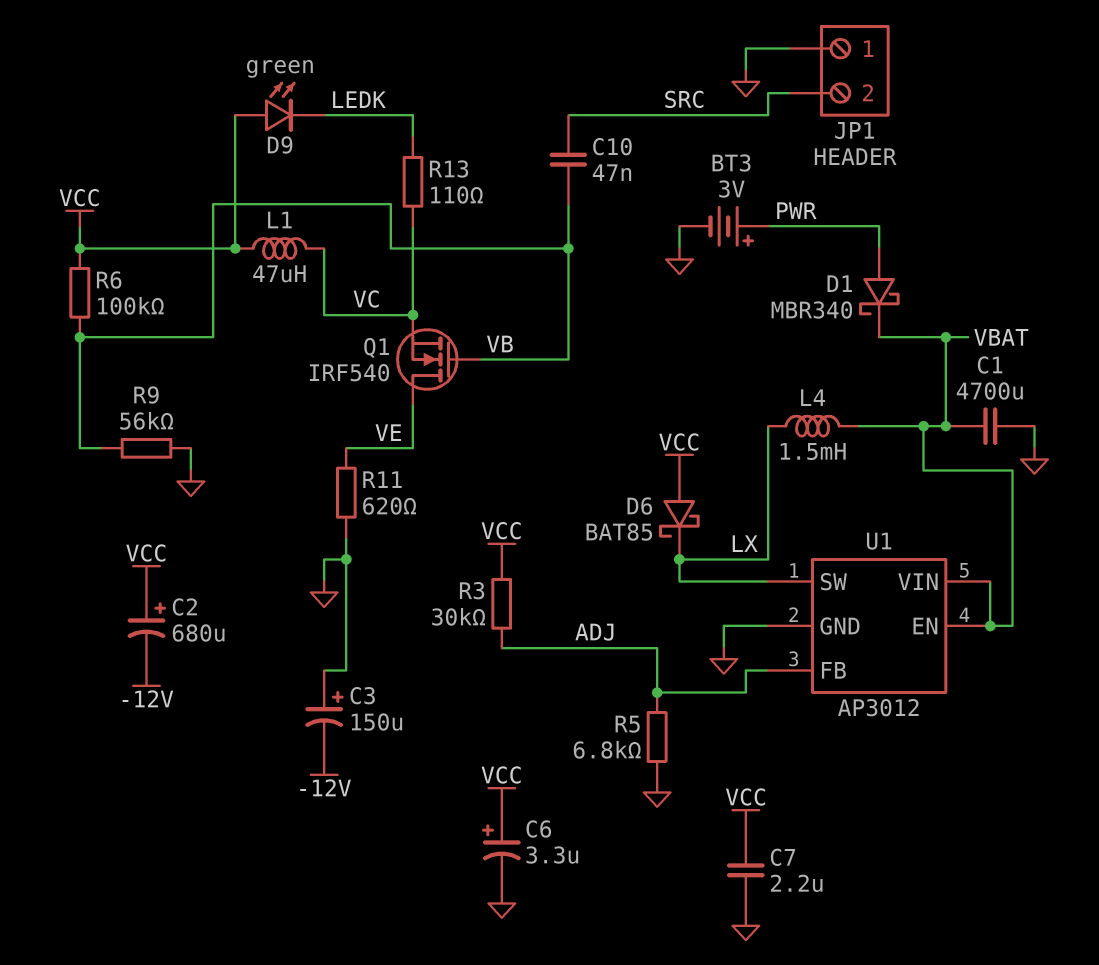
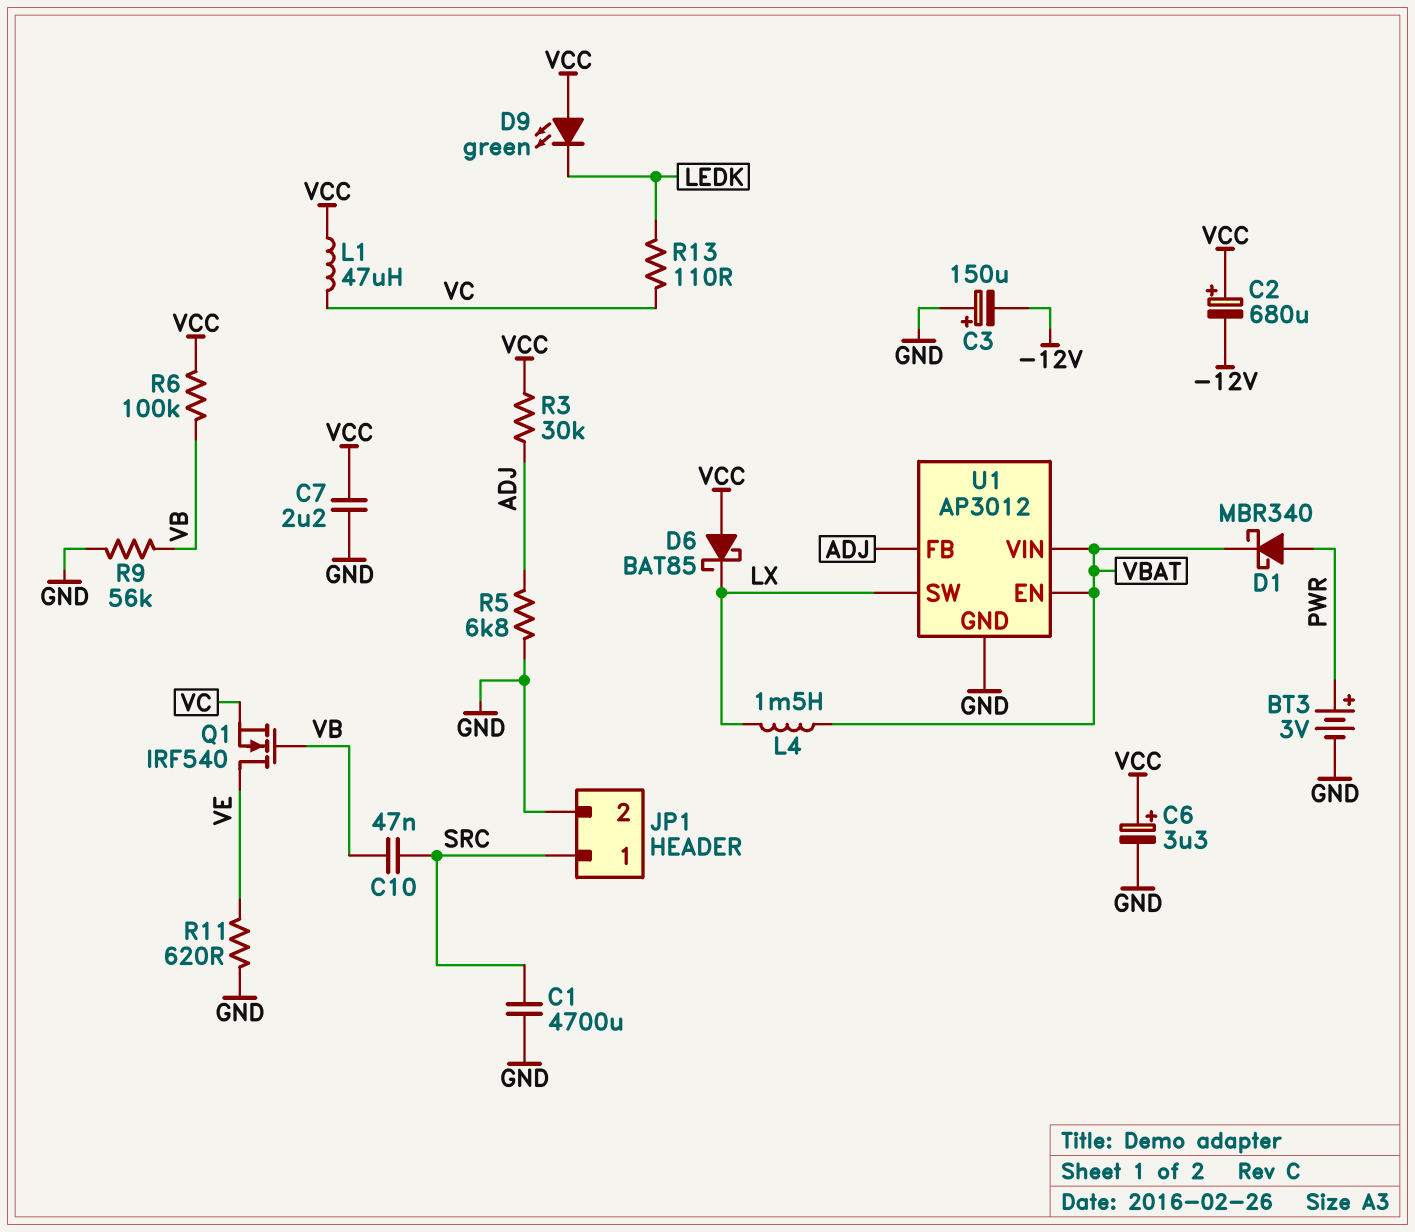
C1: 4700uF (GND, VBAT) -> 4700uF (GND, SRC)
JP1 pin 1: GND -> SRC
JP1 pin 2: SRC -> GND

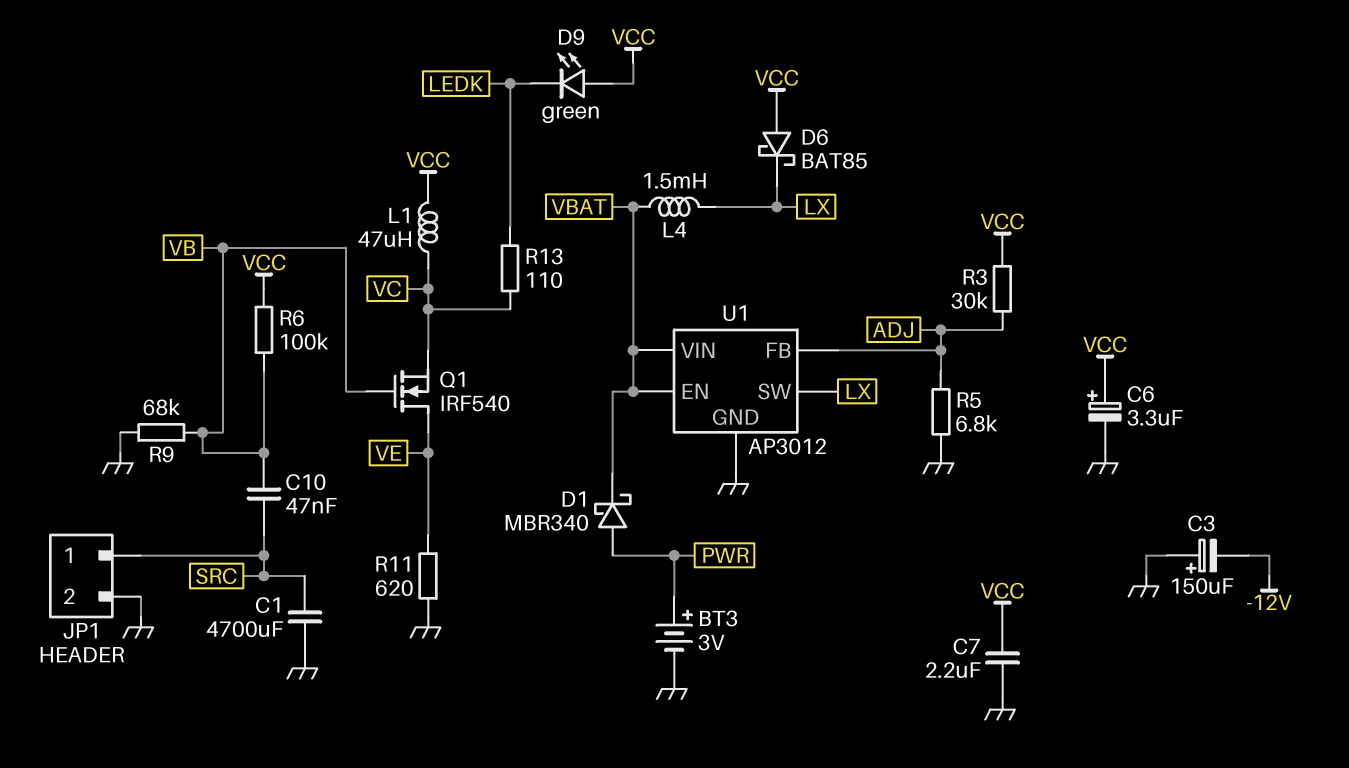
C2: 680uF (plus VCC, minus -12V) -> none
R9: 56k (GND, VB) -> 68k (GND, VB)

